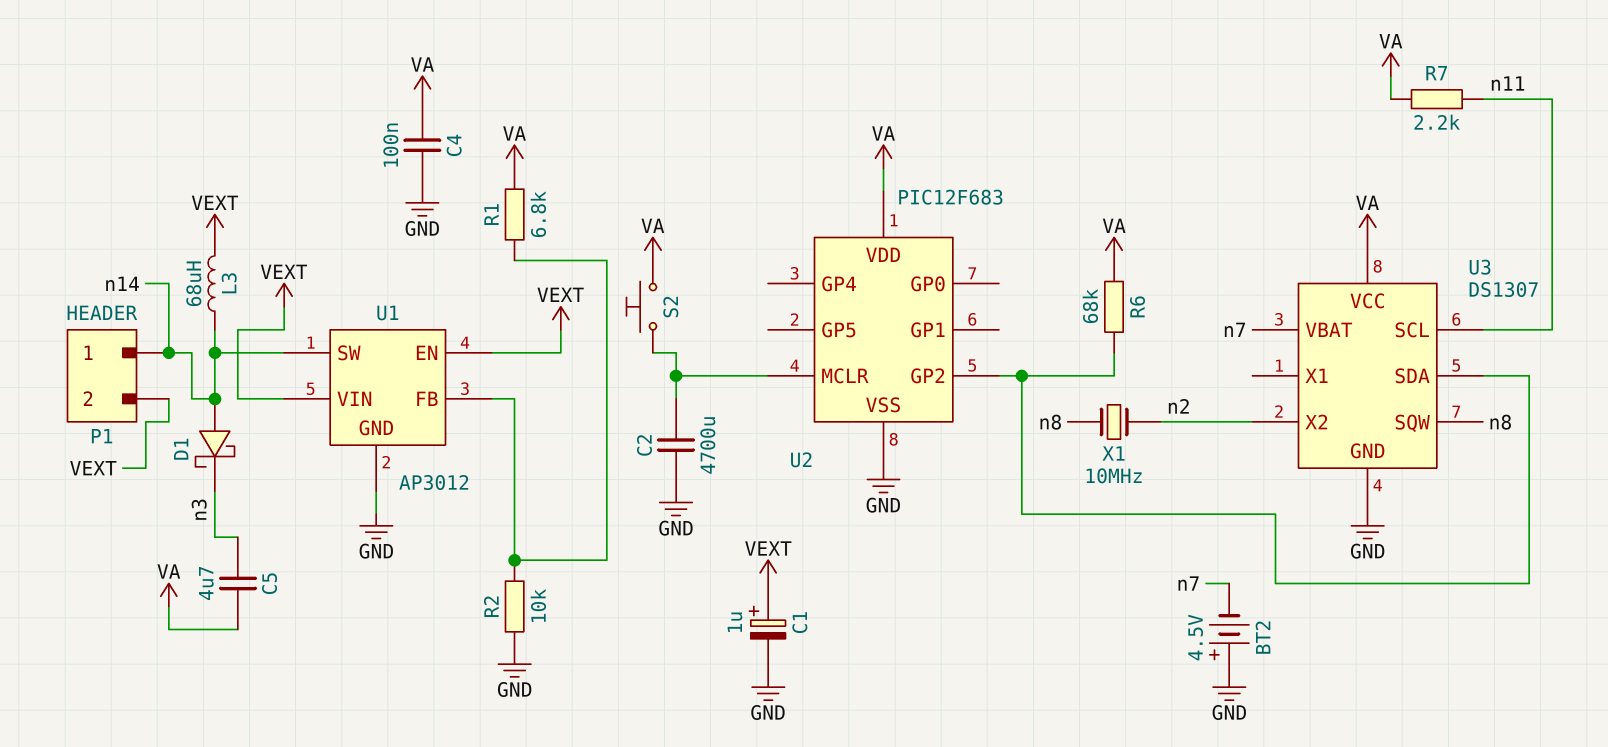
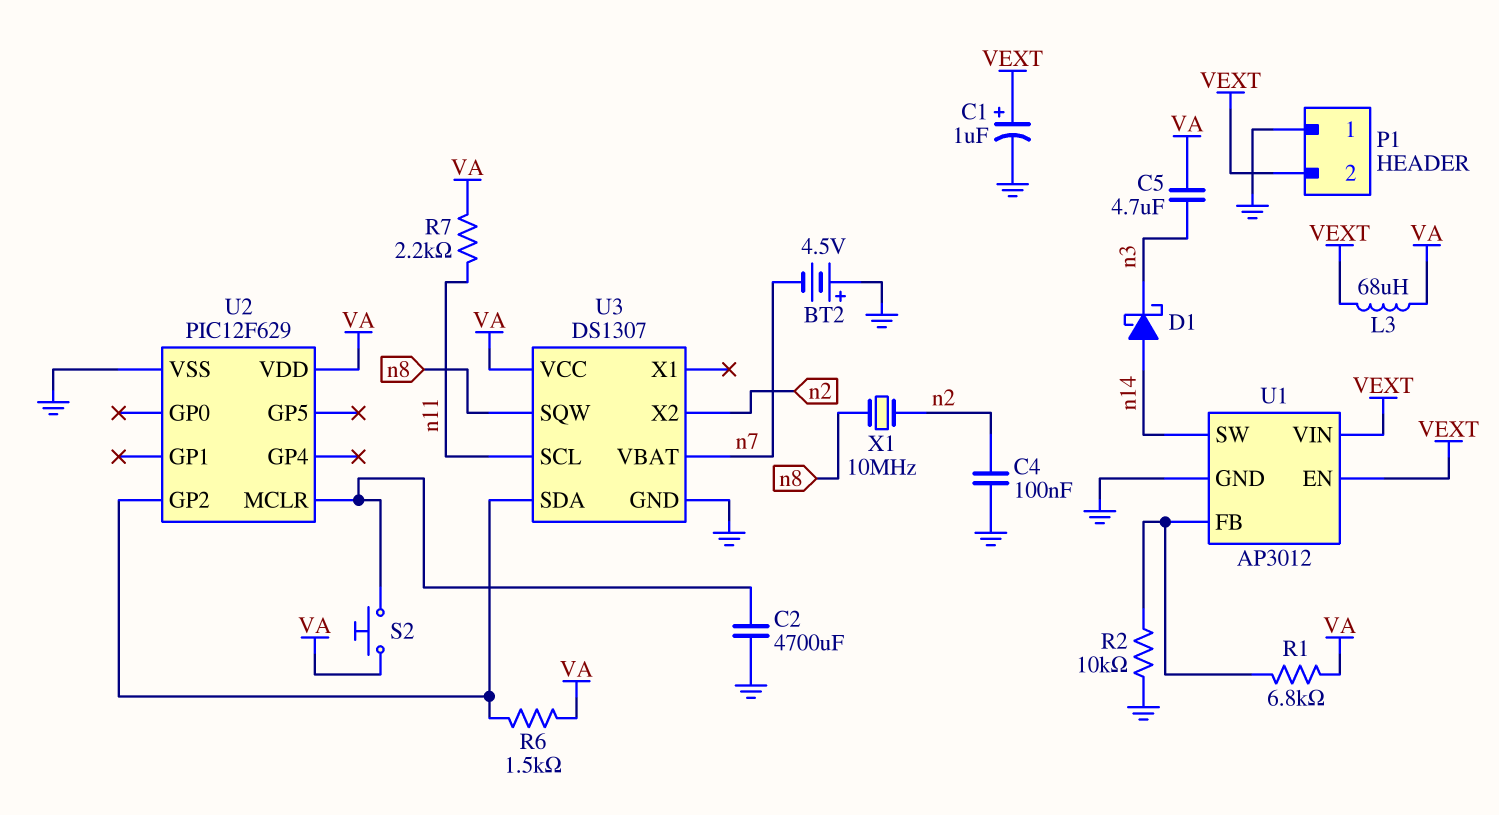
C4: 100nF (GND, VA) -> 100nF (GND, n2)
L3: 68uH (VEXT, n14) -> 68uH (VA, VEXT)
P1 pin 1: n14 -> GND
R6: 68k (U2/GP2, VA) -> 1.5k (U2/GP2, VA)
U2: PIC12F683 -> PIC12F629

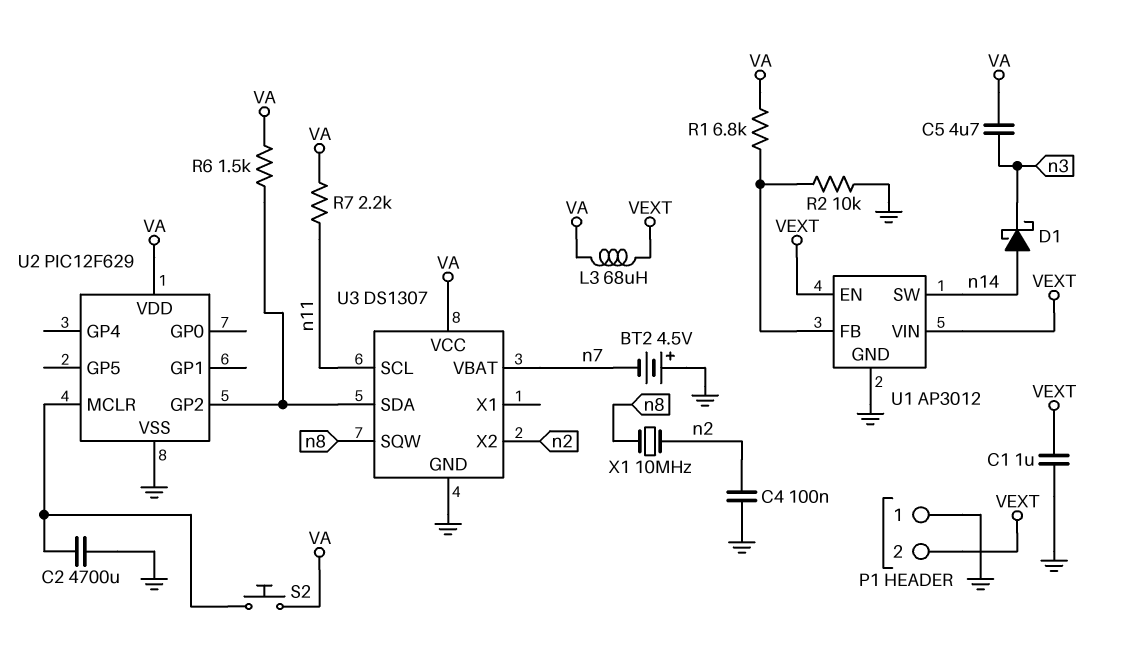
C1: 1uF (plus VEXT, minus GND) -> 1uF (GND, VEXT)

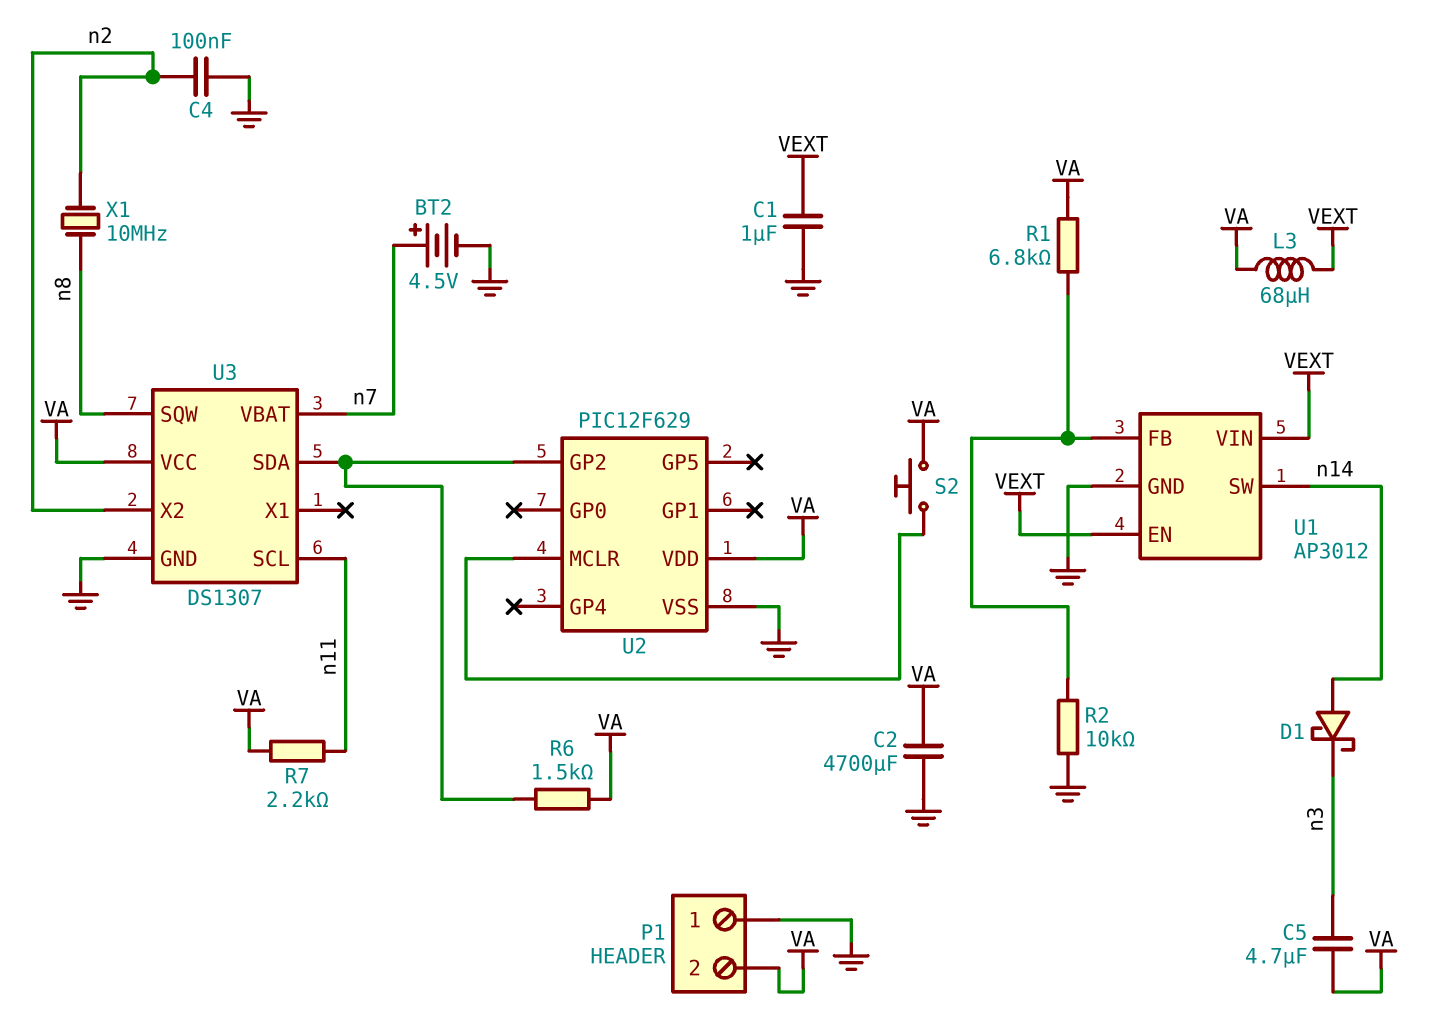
BT2: 4.5V (plus GND, minus n7) -> 4.5V (plus n7, minus GND)
C2: 4700uF (GND, U2/MCLR) -> 4700uF (GND, VA)
P1 pin 2: VEXT -> VA

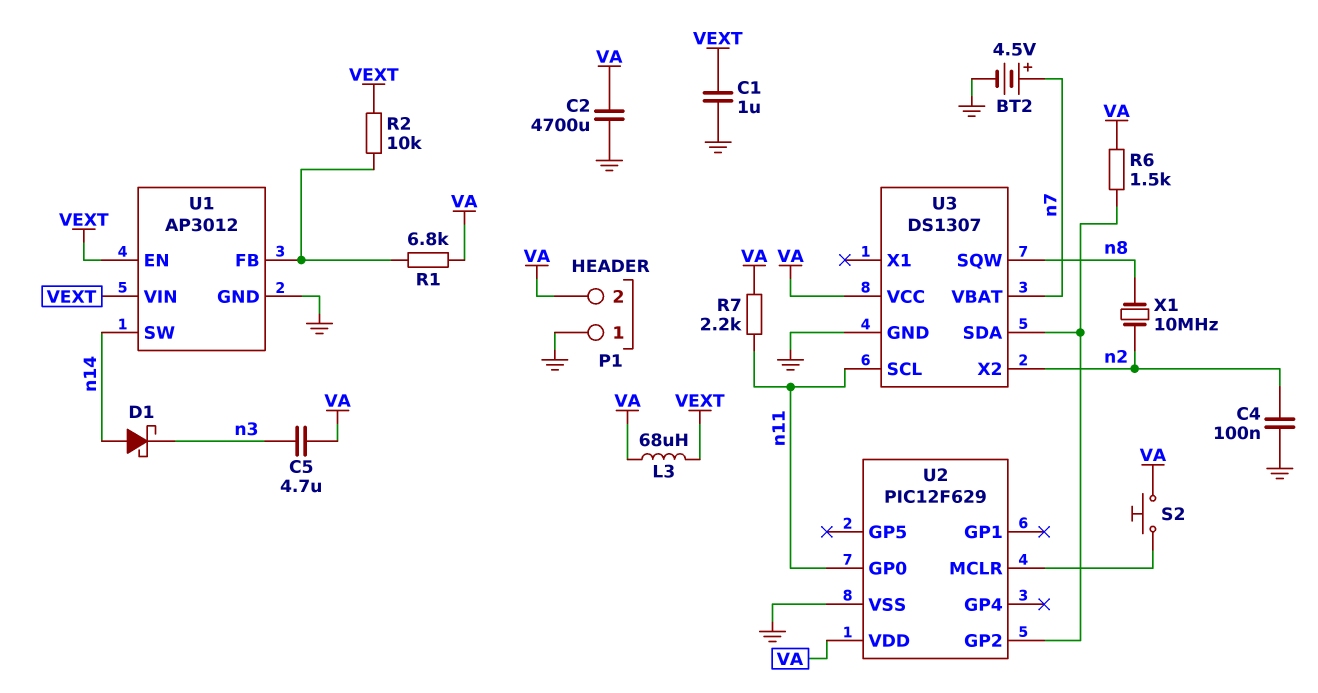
R2: 10k (GND, U1/FB) -> 10k (U1/FB, VEXT)
U2 pin GP0: none -> n11

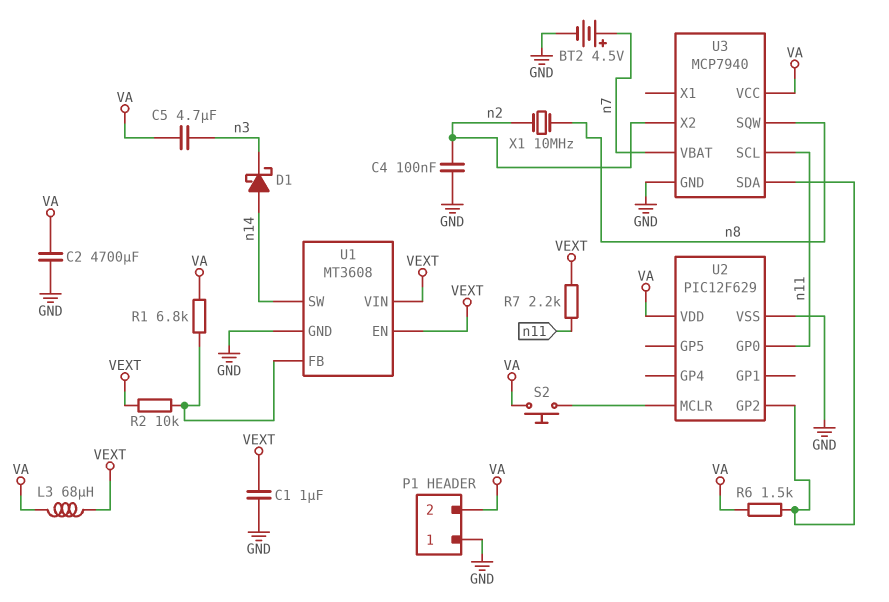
R7: 2.2k (VA, n11) -> 2.2k (VEXT, n11)
U1: AP3012 -> MT3608
U3: DS1307 -> MCP7940

